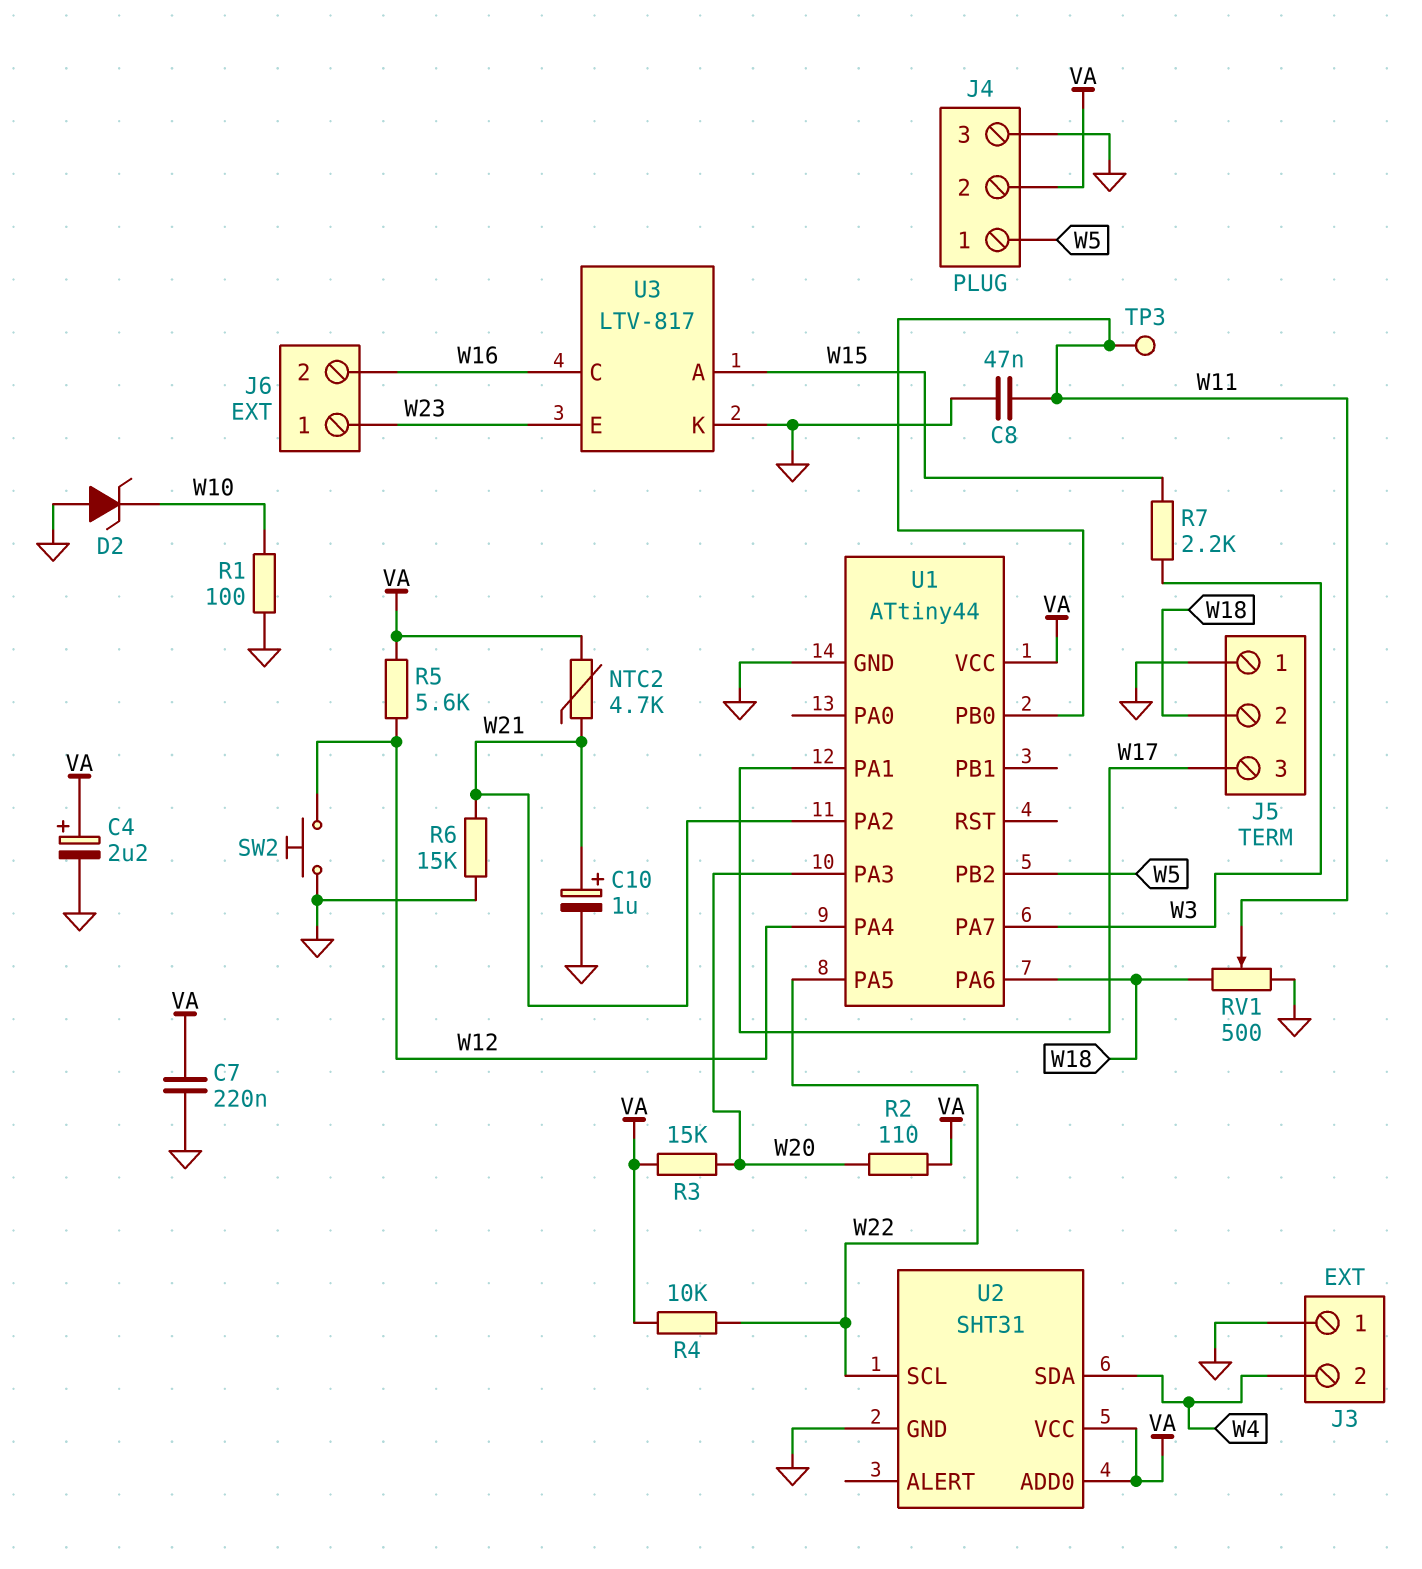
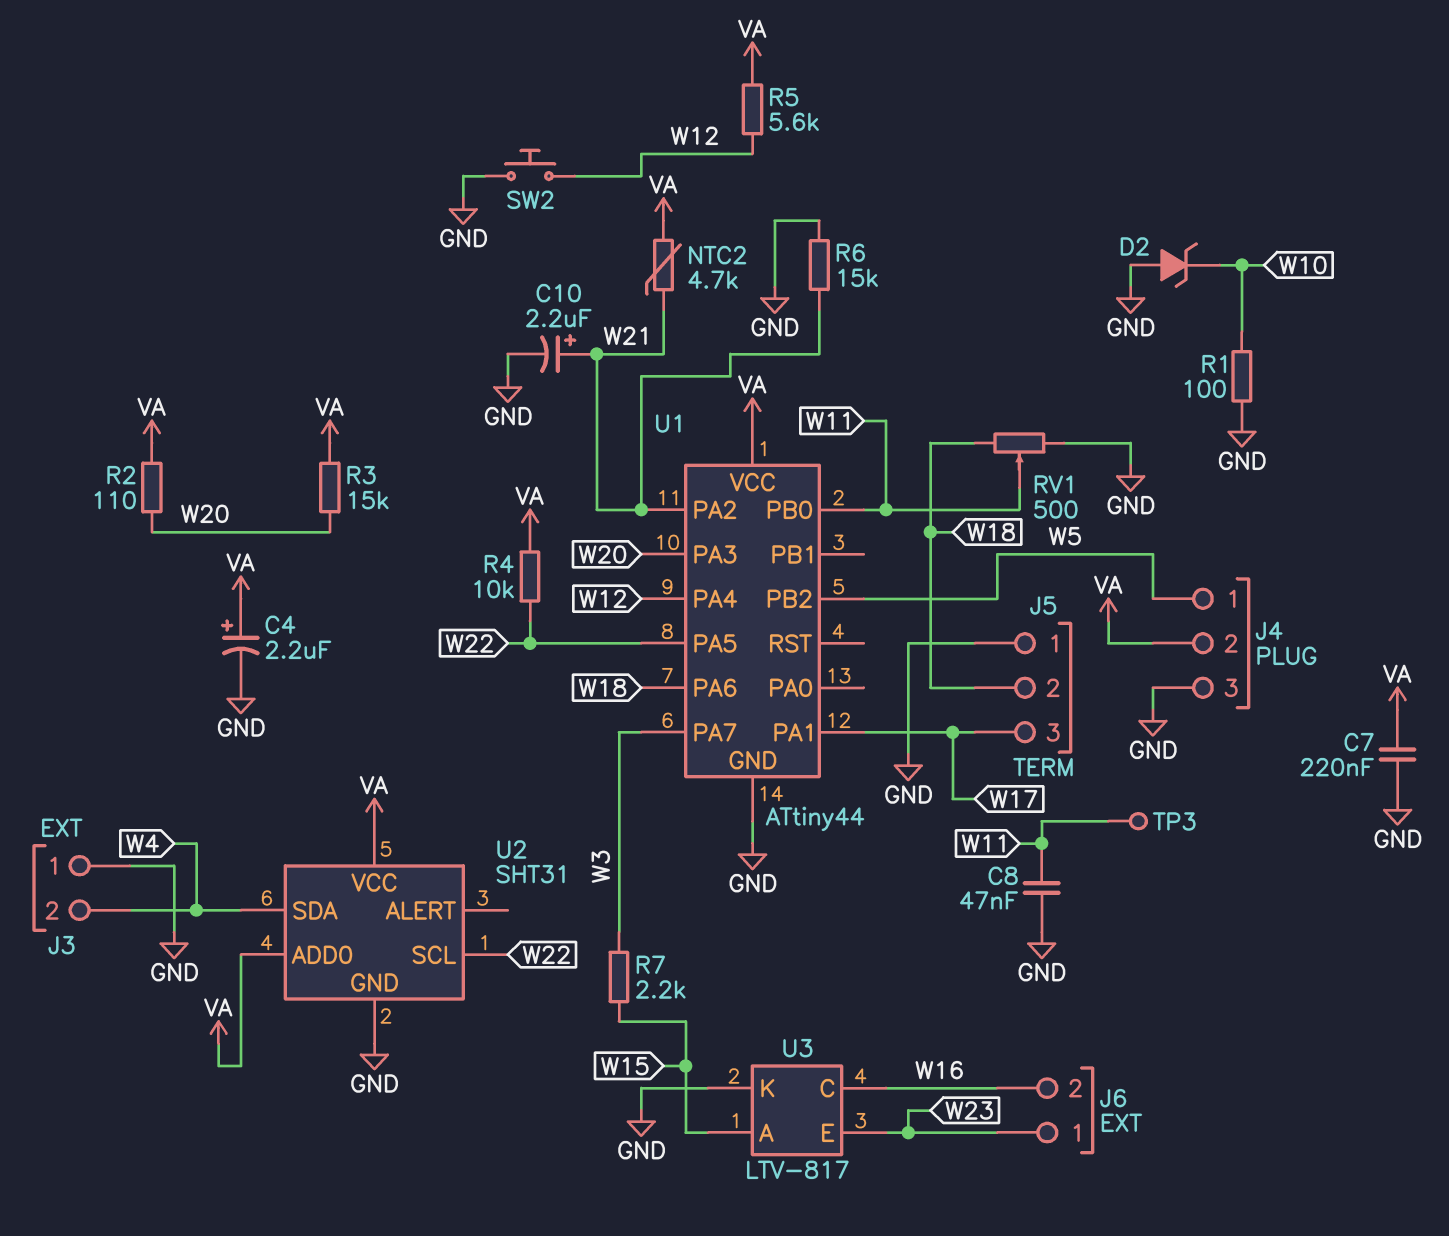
C10: 1uF (plus W21, minus GND) -> 2.2uF (plus W21, minus GND)

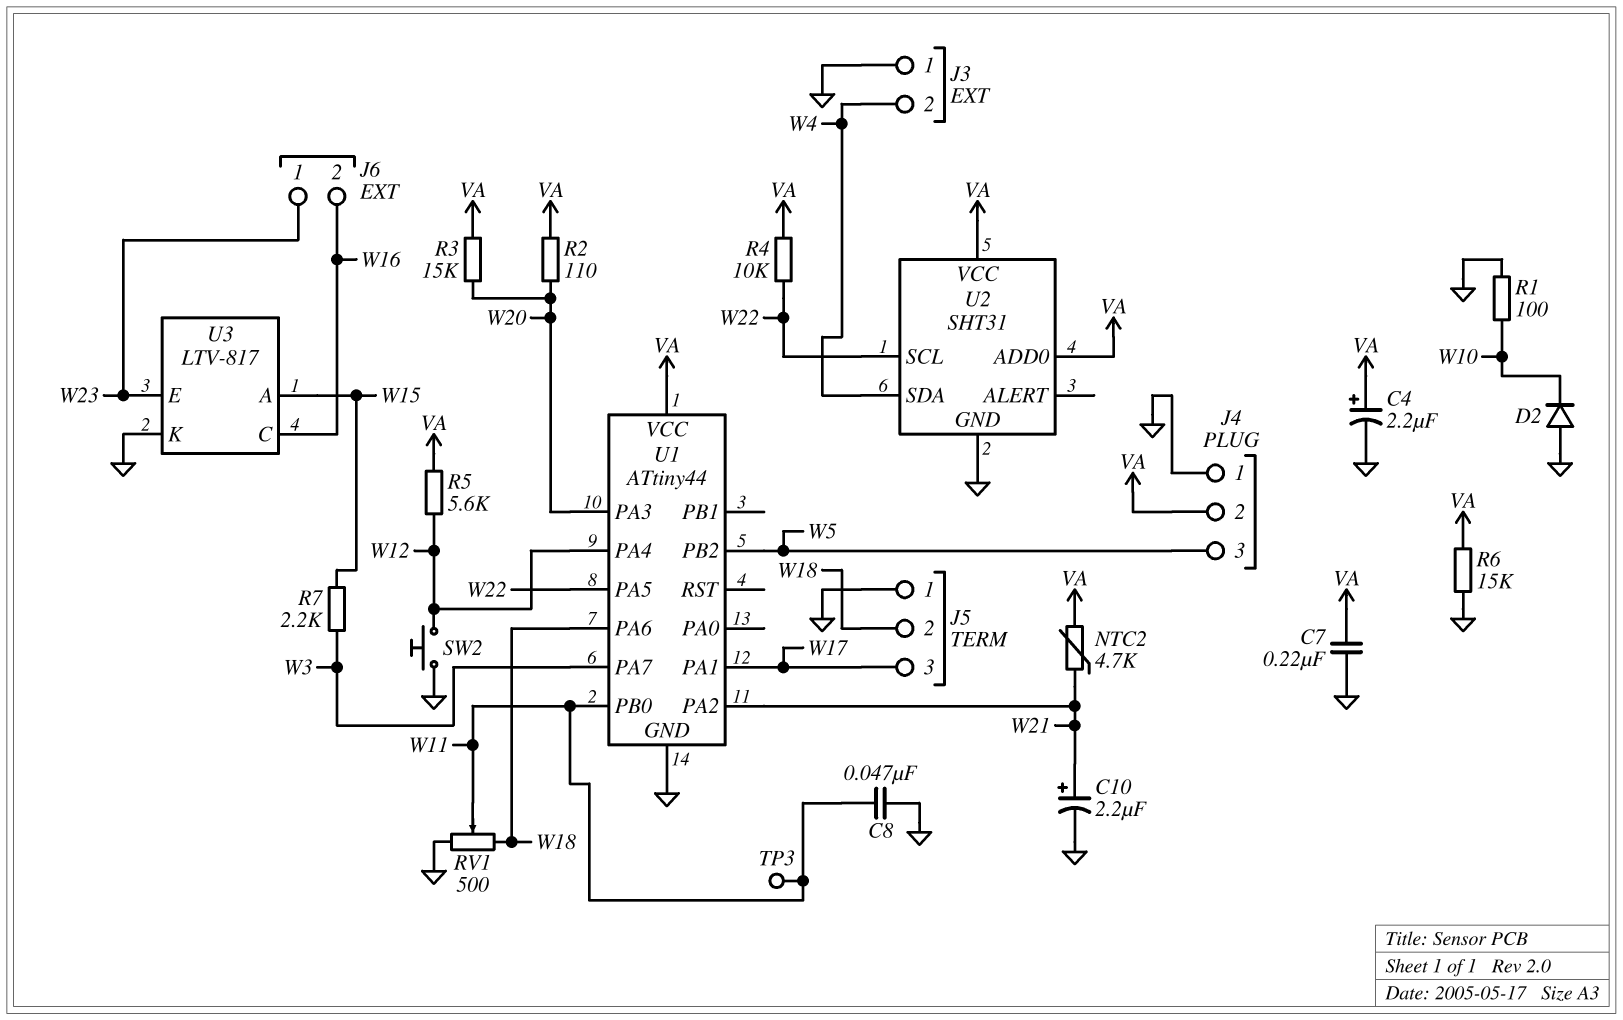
D2: zener (A GND, K W10) -> diode (A GND, K W10)
J4 pin 1: W5 -> GND
J4 pin 3: GND -> W5
R6: 15k (GND, W21) -> 15k (GND, VA)

